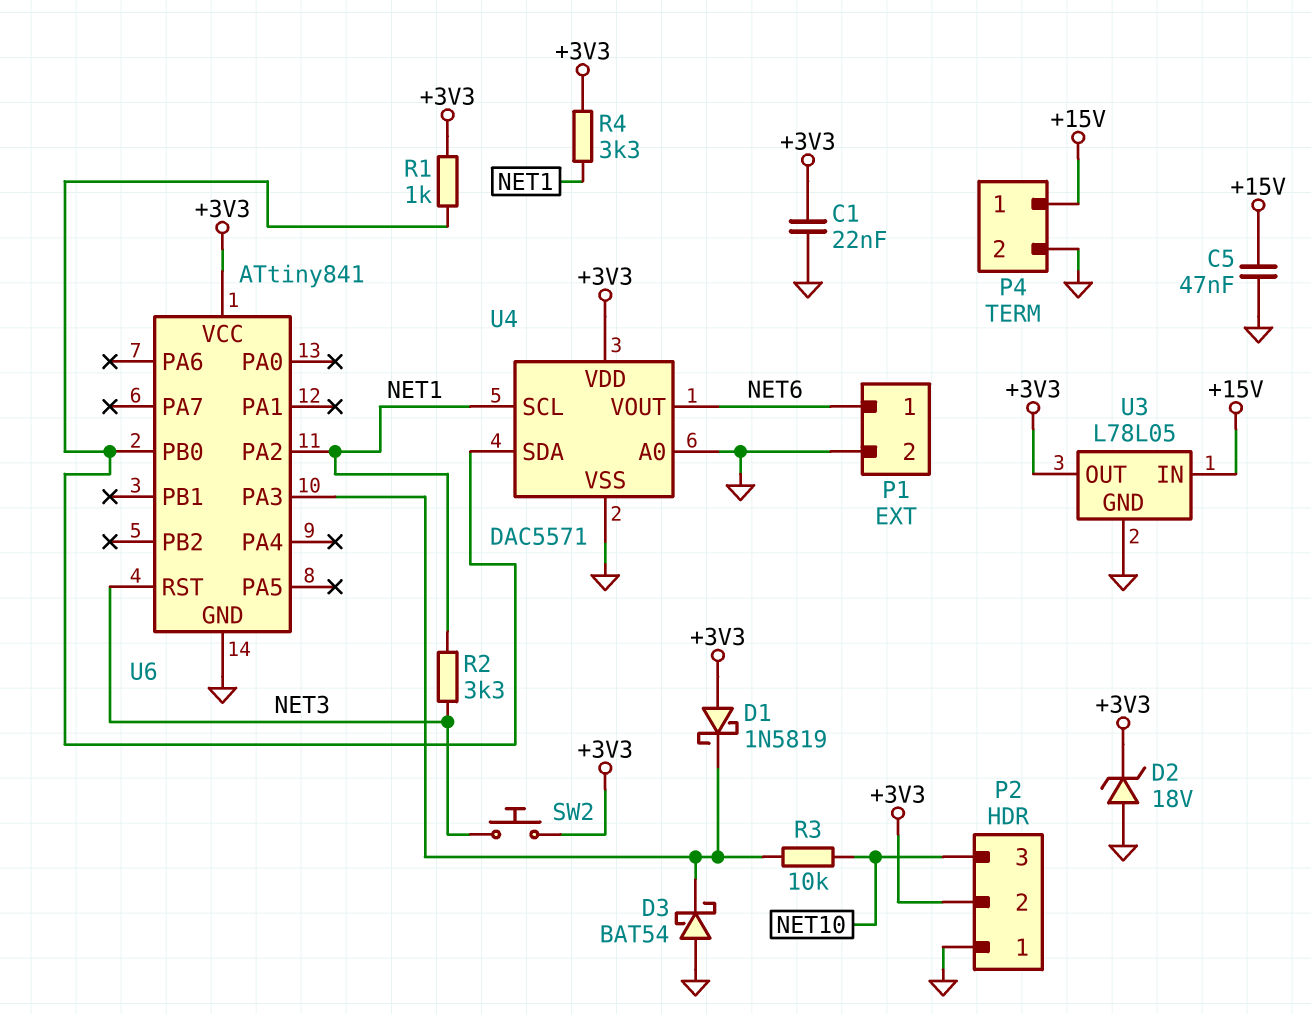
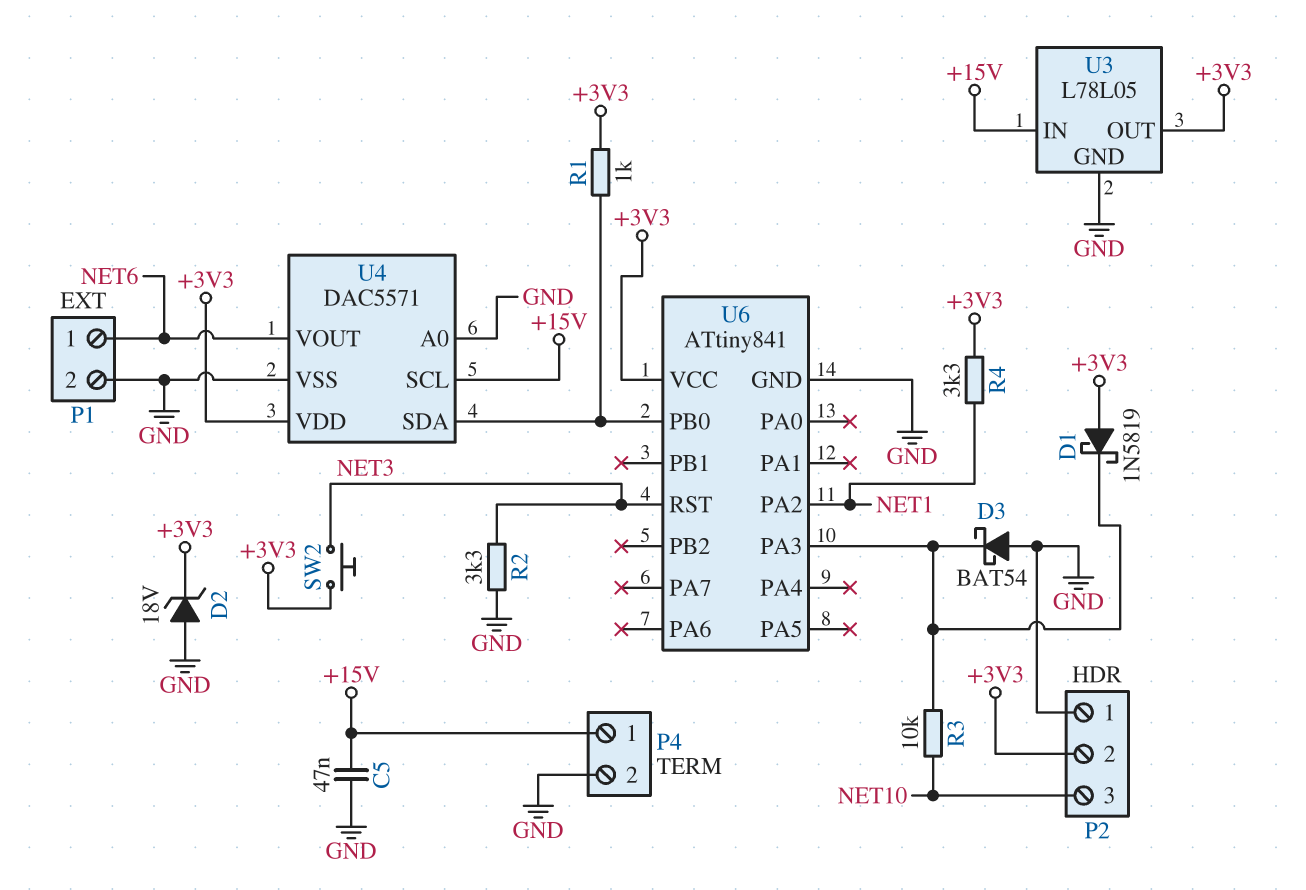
C1: 22nF (+3V3, GND) -> none
R2: 3.3k (NET1, NET3) -> 3.3k (GND, NET3)
U4 pin SCL: NET1 -> +15V

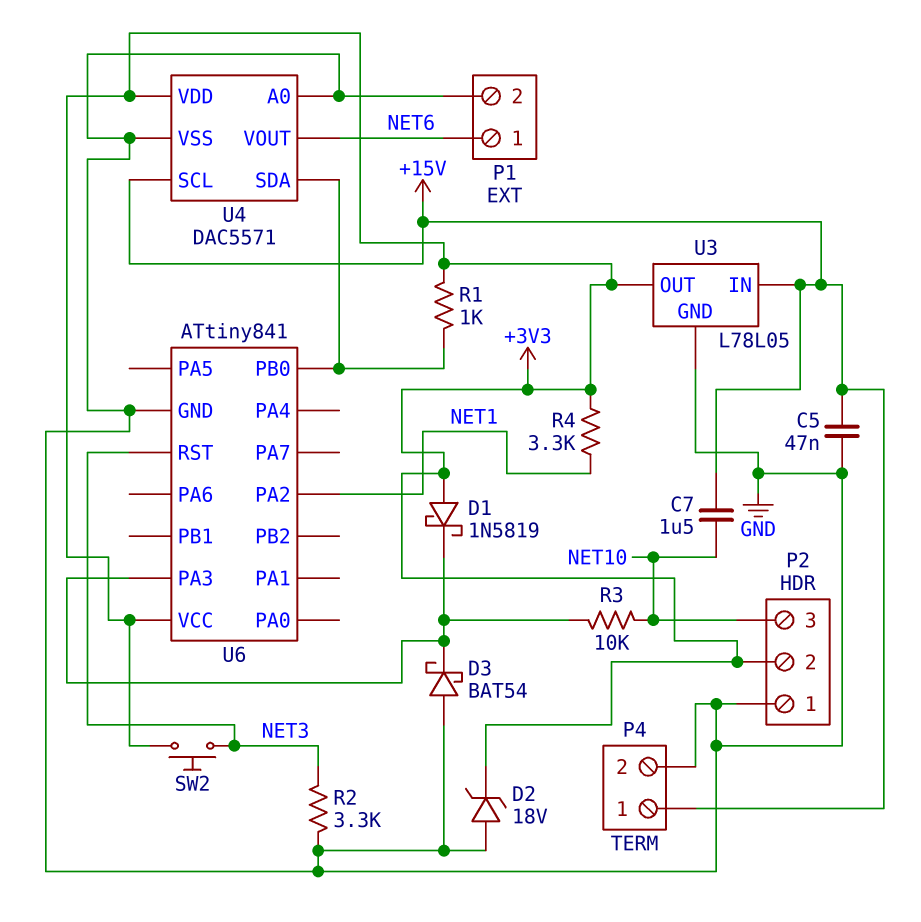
C7: none -> 1.5uF (+15V, NET10)

